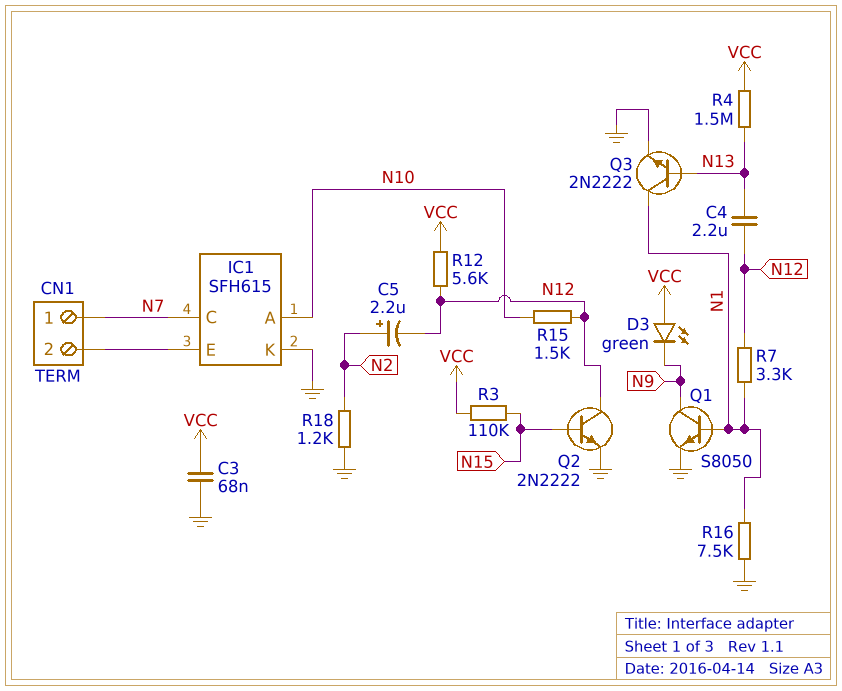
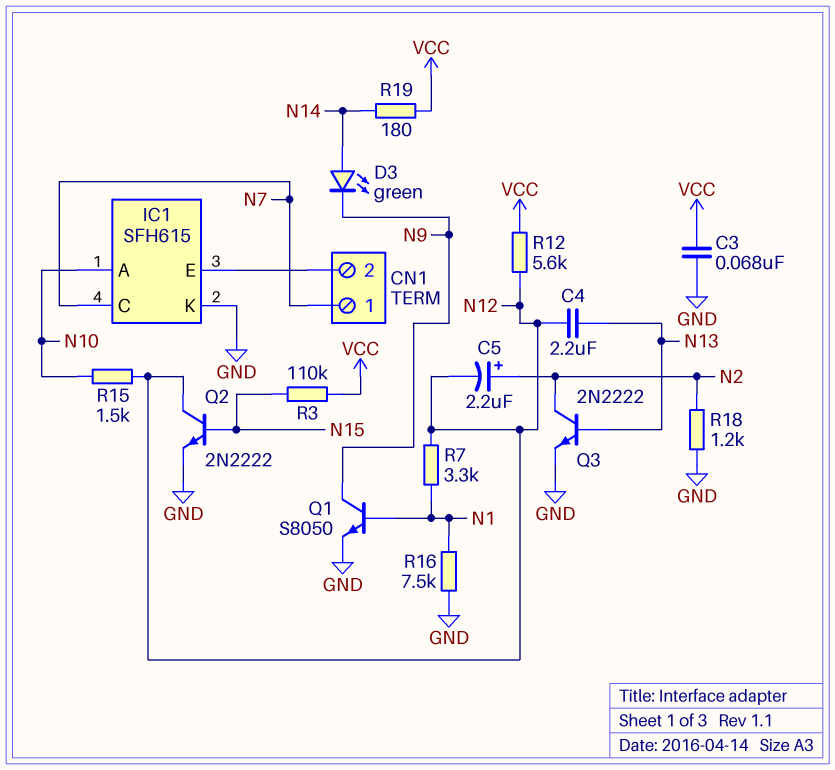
D3: LED green (A VCC, K N9) -> LED green (A N14, K N9)
Q3: NPN 2N2222 (B N13, C N1, E GND) -> NPN 2N2222 (B N13, C N2, E GND)
R4: 1.5M (N13, VCC) -> none
R19: none -> 180 (N14, VCC)

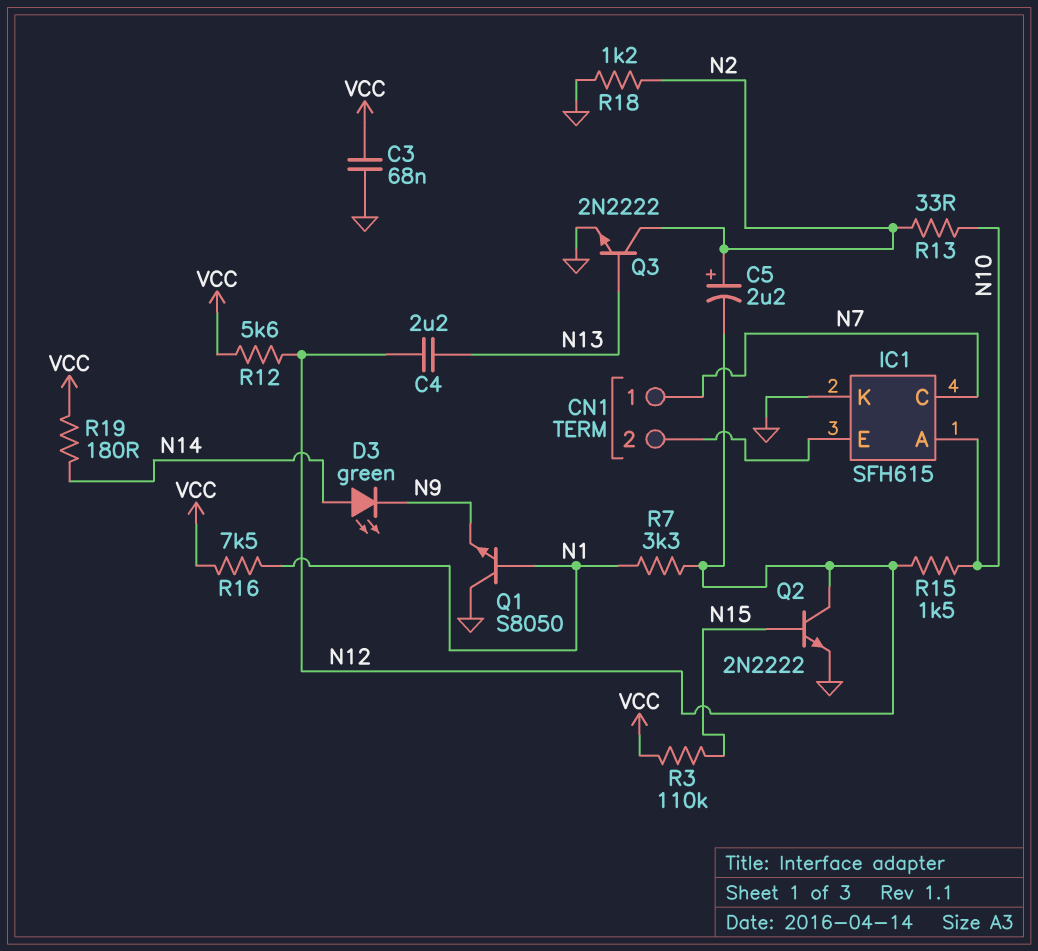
Q1: NPN S8050 (B N1, C N9, E GND) -> NPN S8050 (B N1, C GND, E N9)
R13: none -> 33 (N2, N10)
R16: 7.5k (GND, N1) -> 7.5k (N1, VCC)

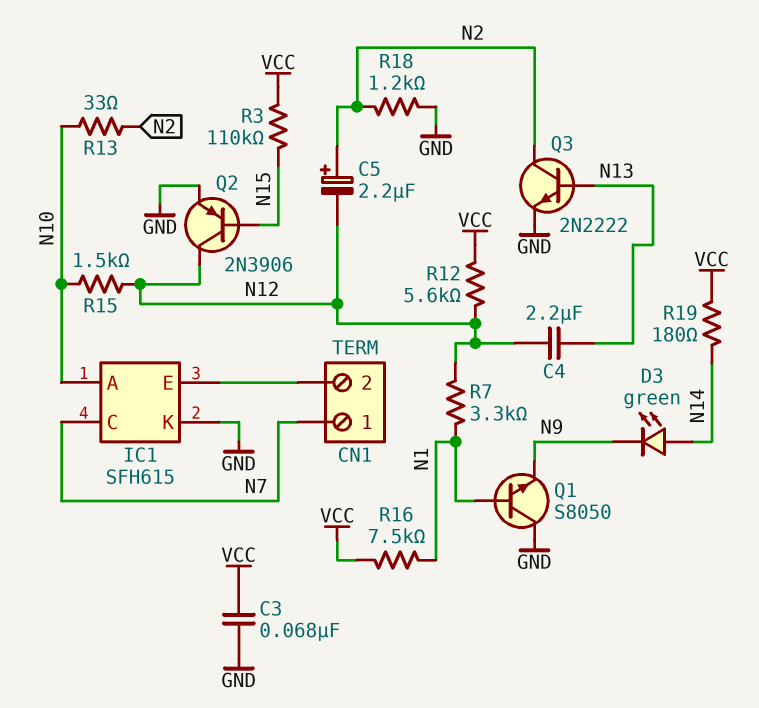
Q2: NPN 2N2222 (B N15, C N12, E GND) -> PNP 2N3906 (B N15, C N12, E GND)

